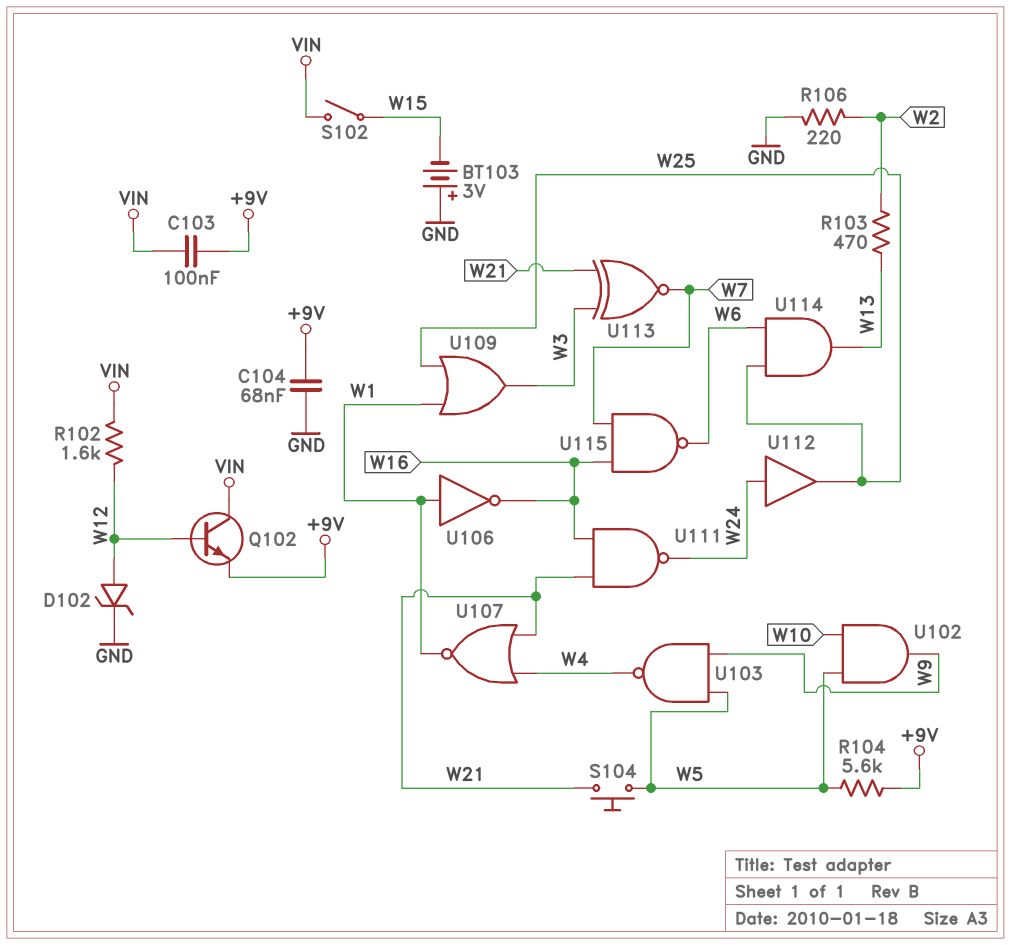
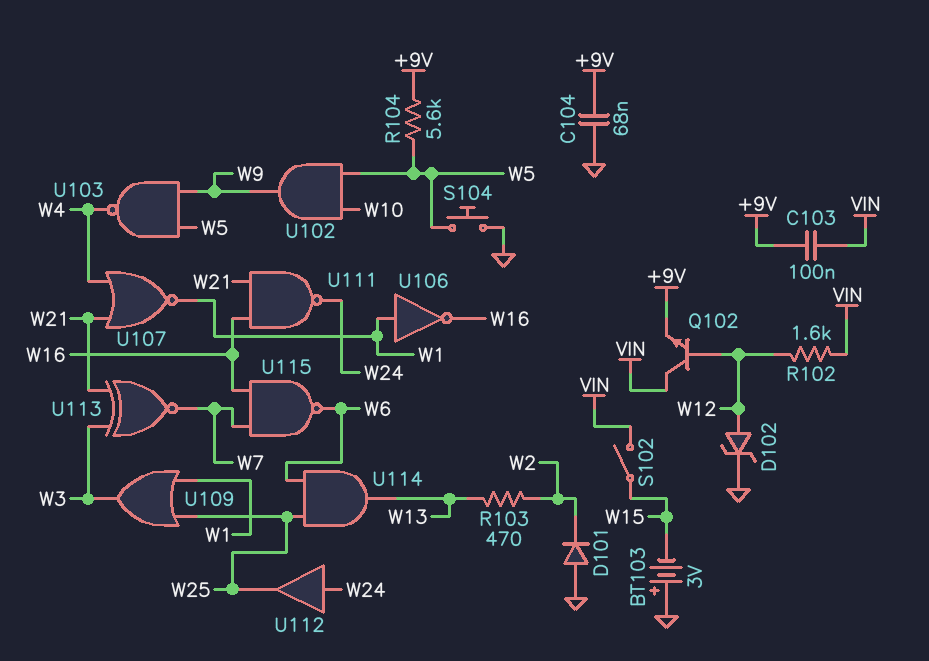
D101: none -> diode (A GND, K W2)
R106: 220 (GND, W2) -> none
S104: button (W5, W21) -> button (GND, W5)

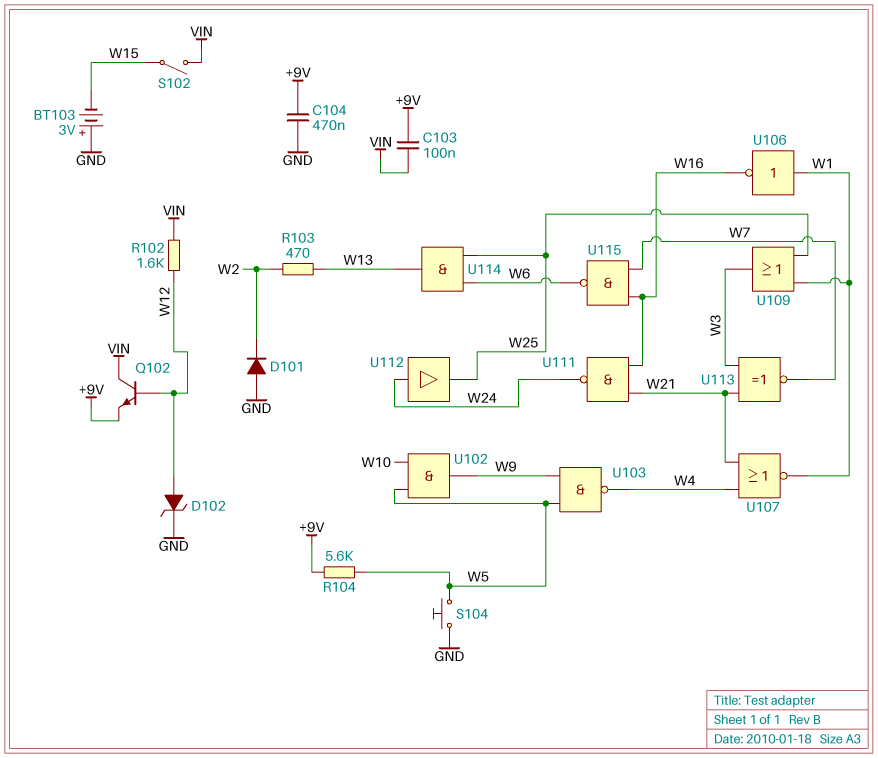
C104: 68nF (+9V, GND) -> 470nF (+9V, GND)

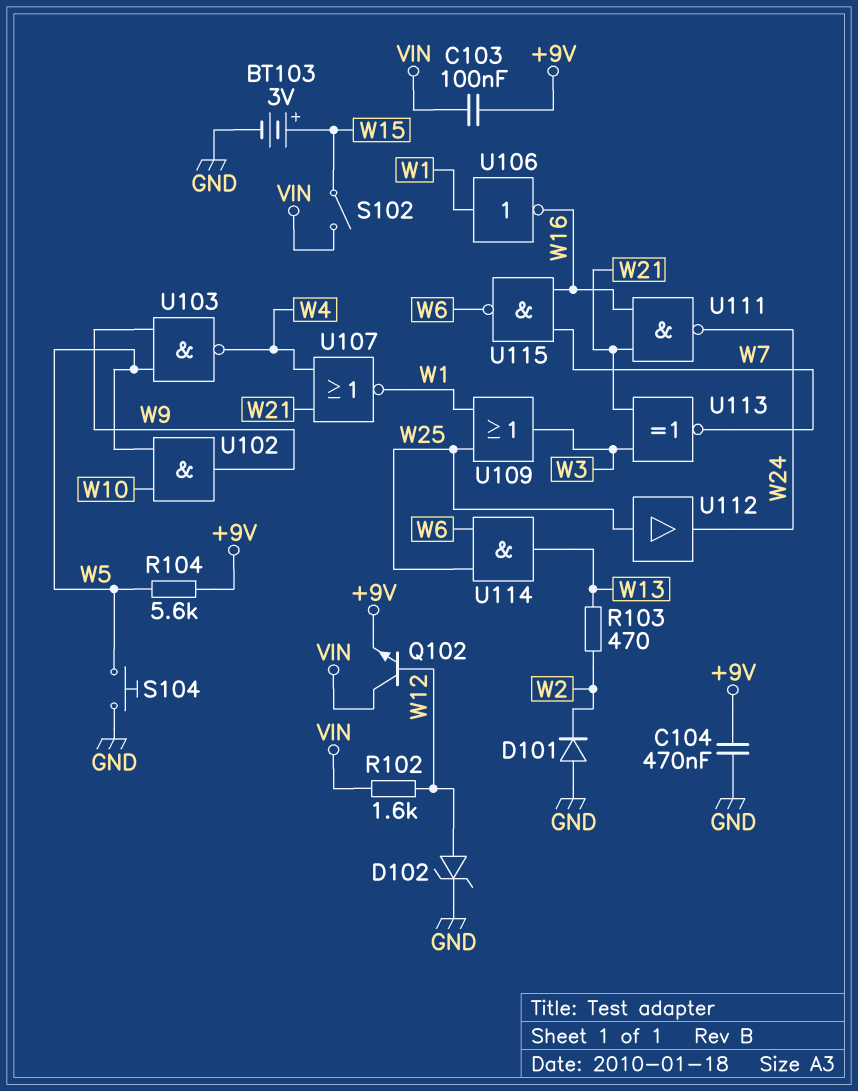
BT103: 3V (plus GND, minus W15) -> 3V (plus W15, minus GND)
U112: buffer (in W24, out W25) -> buffer (in W25, out W24)

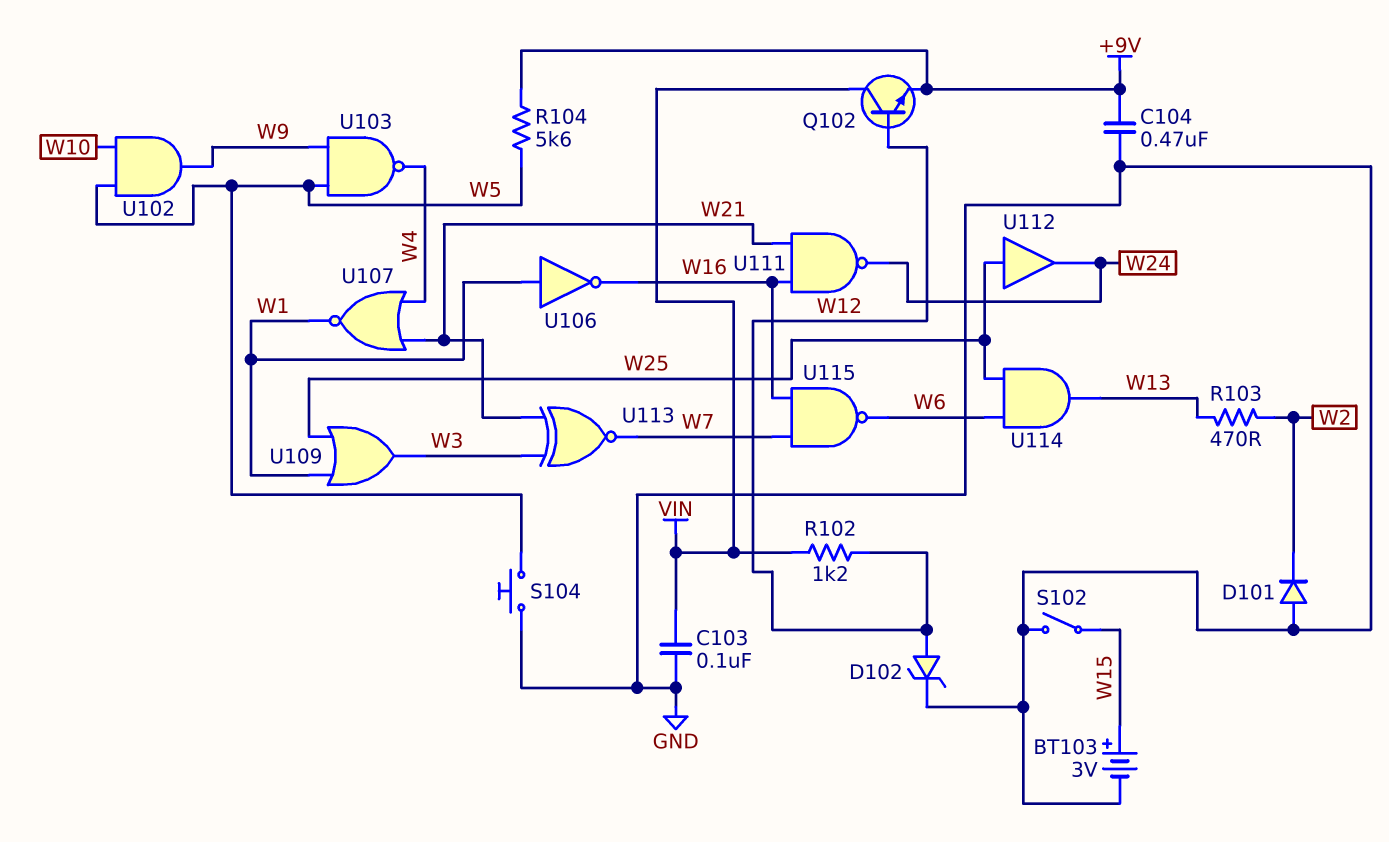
C103: 100nF (+9V, VIN) -> 100nF (GND, VIN)
R102: 1.6k (VIN, W12) -> 1.2k (VIN, W12)
S102: switch (VIN, W15) -> switch (GND, W15)

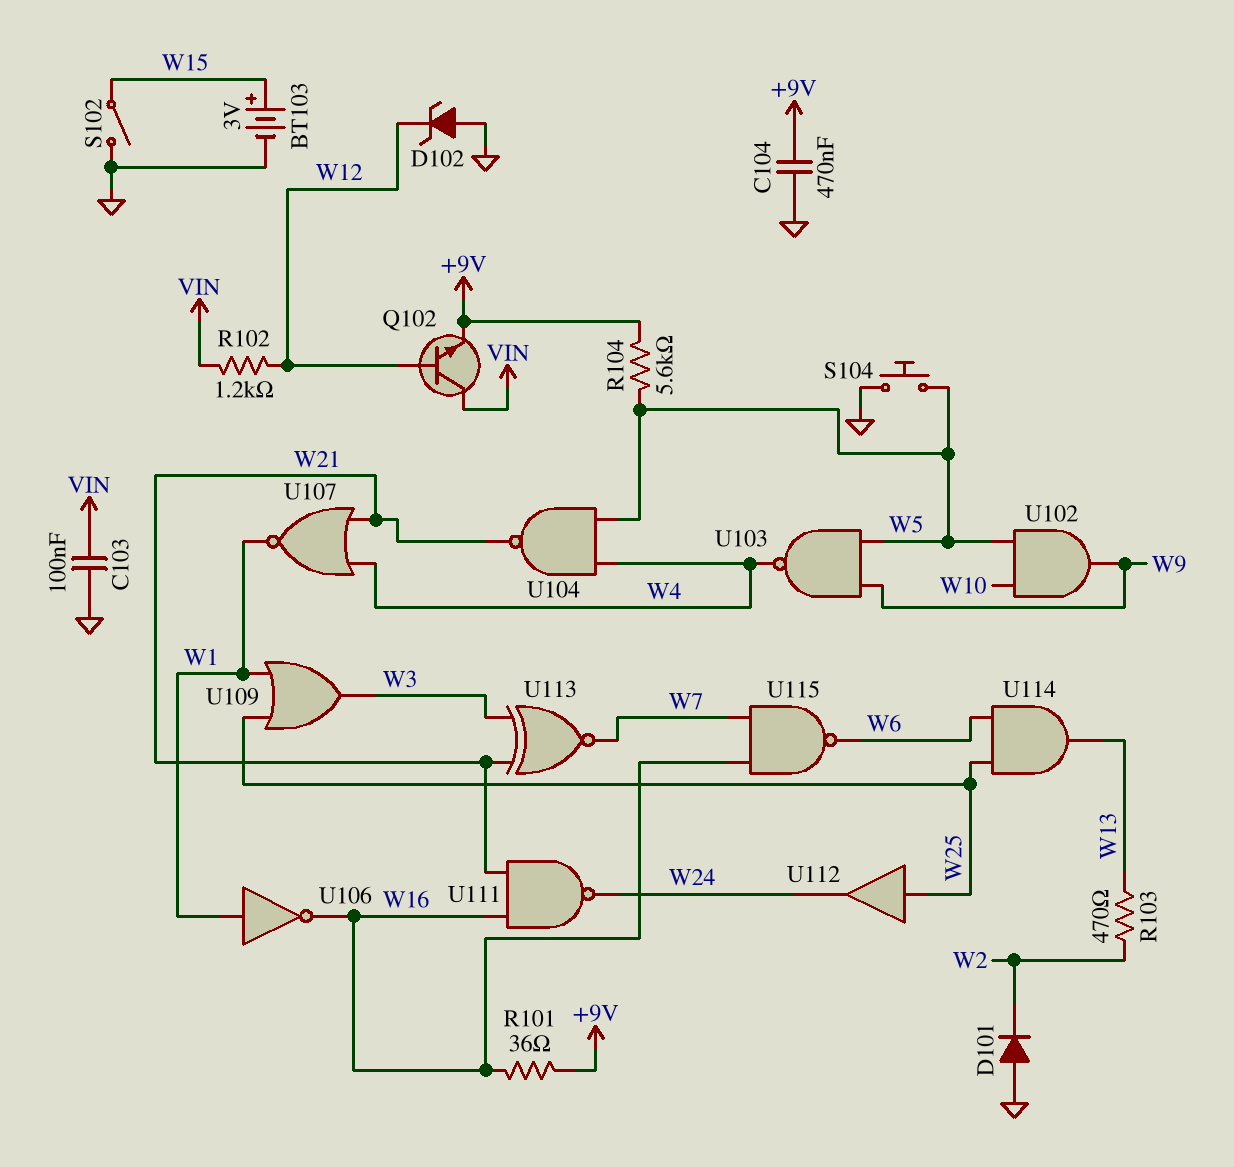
D102: zener (A W12, K GND) -> zener (A GND, K W12)
R101: none -> 36 (+9V, W16)
U104: none -> NAND (in W4, in W5, out W21)

